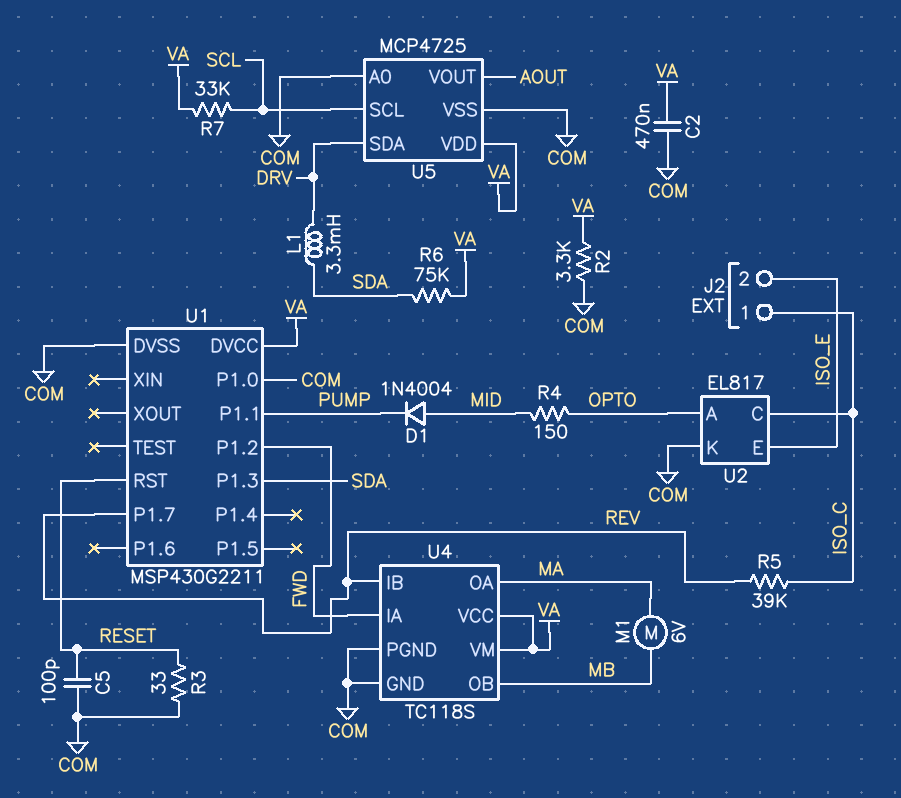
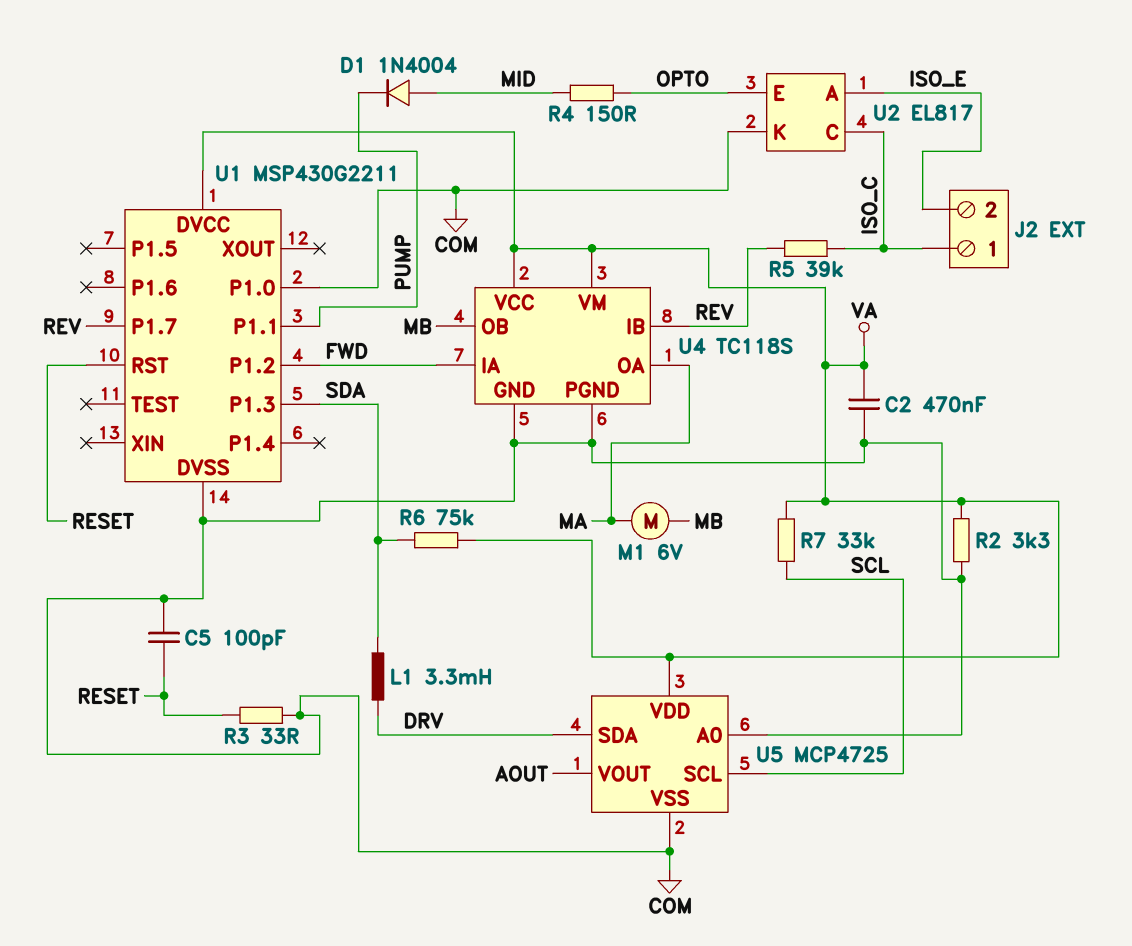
U2 pin A: OPTO -> ISO_E
U2 pin E: ISO_E -> OPTO

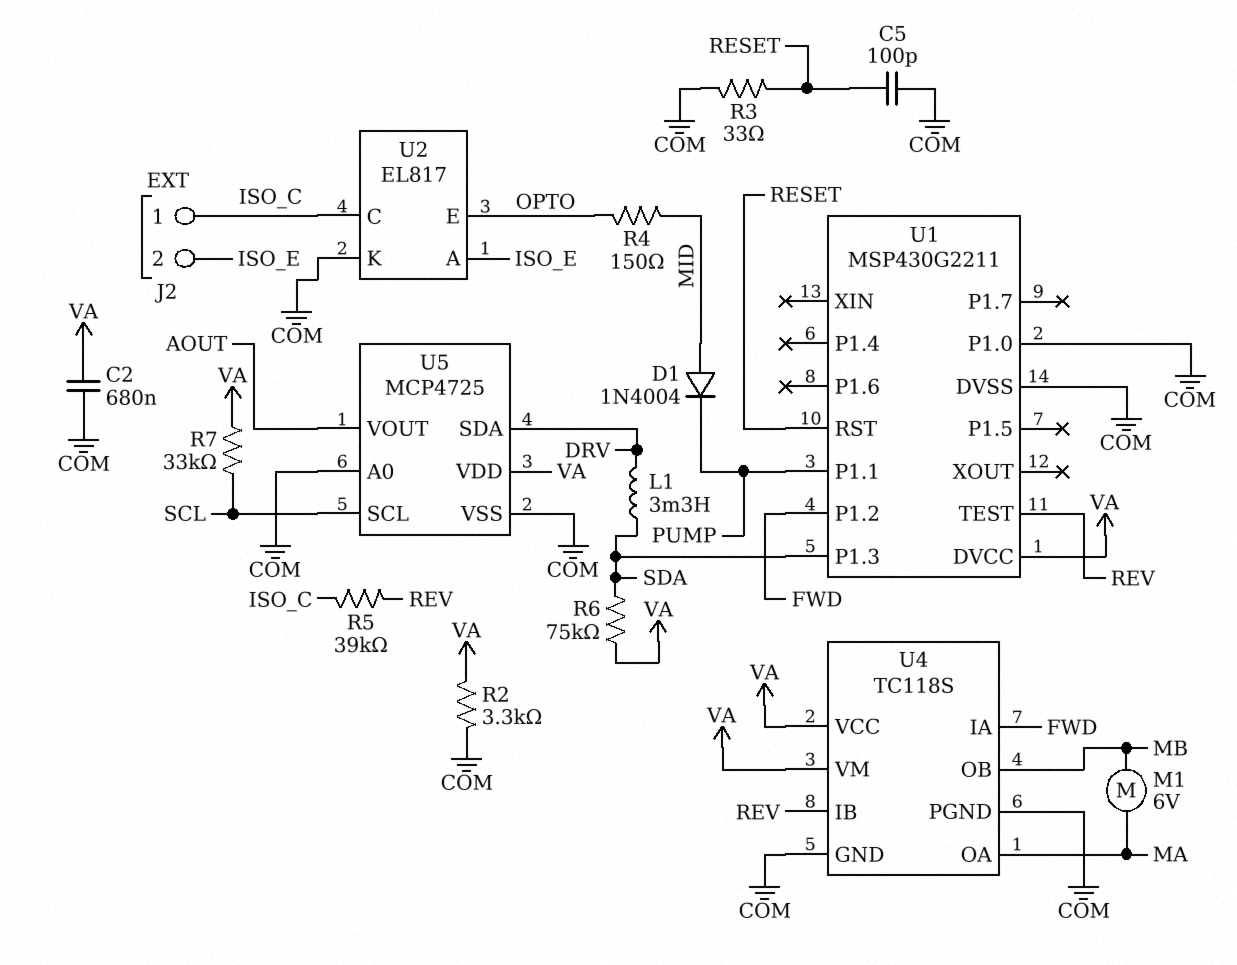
C2: 470nF (COM, VA) -> 680nF (COM, VA)
U1 pin P1.7: REV -> none
U1 pin TEST: none -> REV

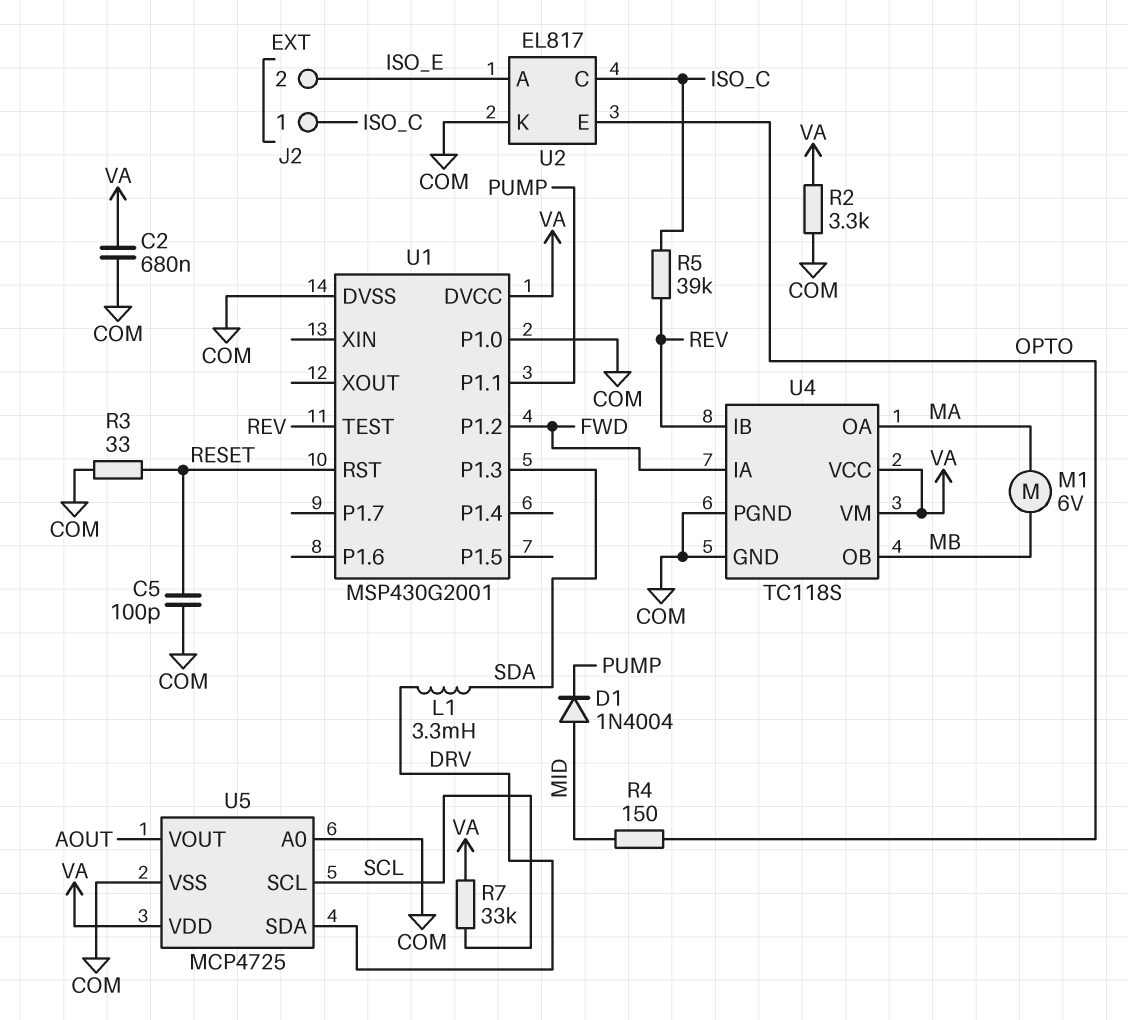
R6: 75k (SDA, VA) -> none
U1: MSP430G2211 -> MSP430G2001

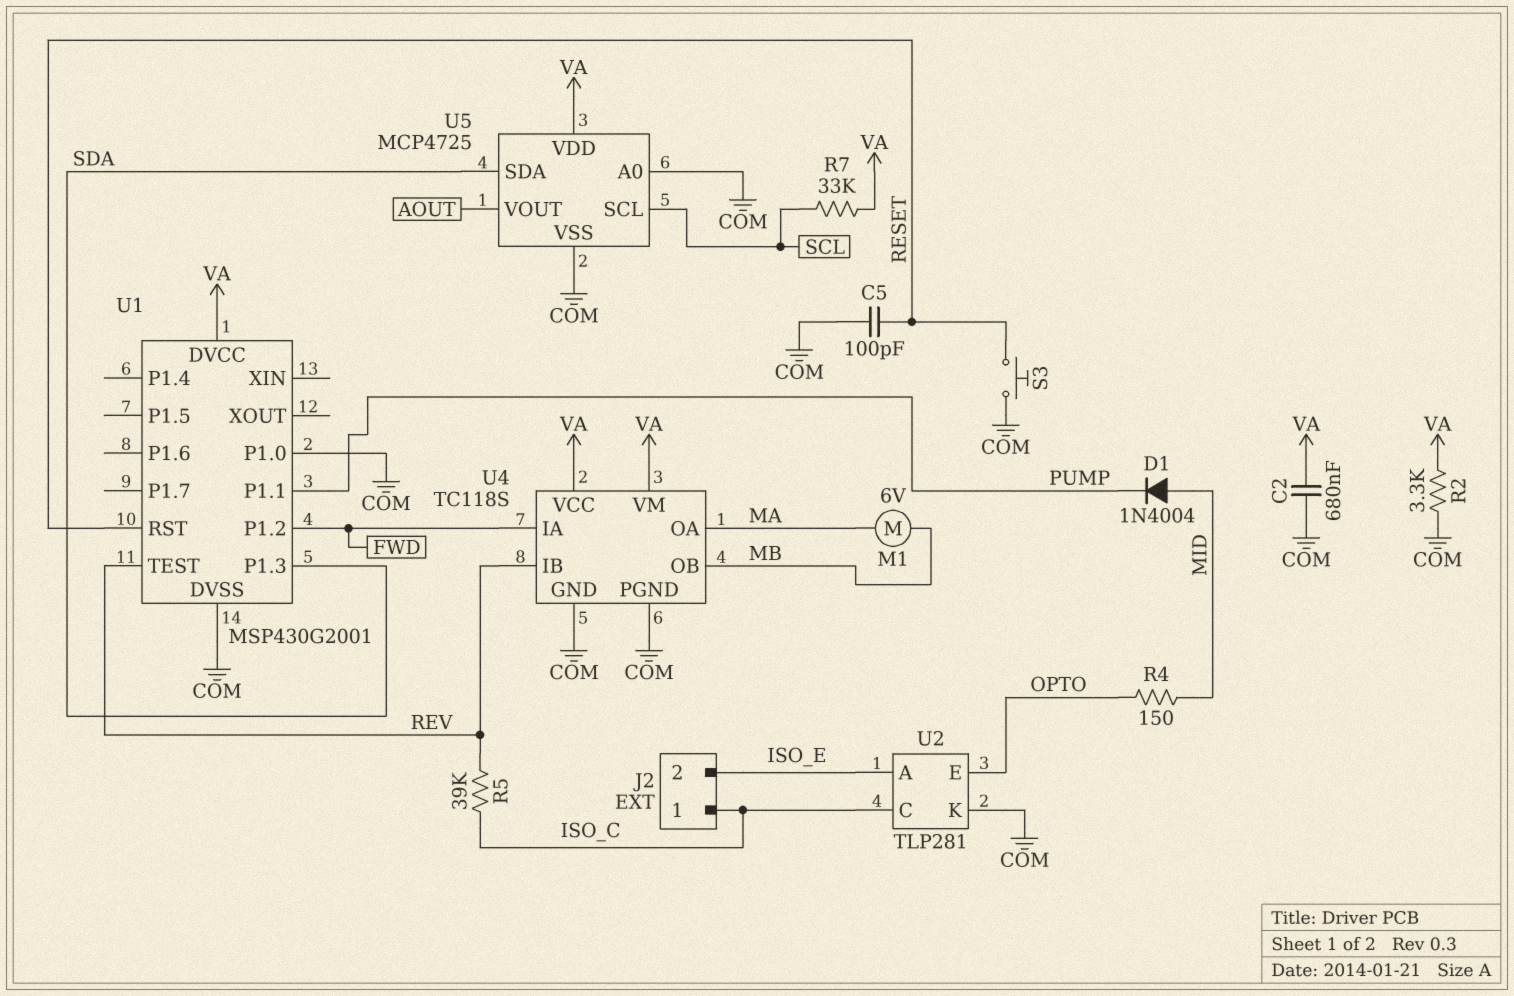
L1: 3.3mH (DRV, SDA) -> none
R3: 33 (COM, RESET) -> none
S3: none -> button (COM, RESET)
U2: EL817 -> TLP281
U5 pin SDA: DRV -> SDA

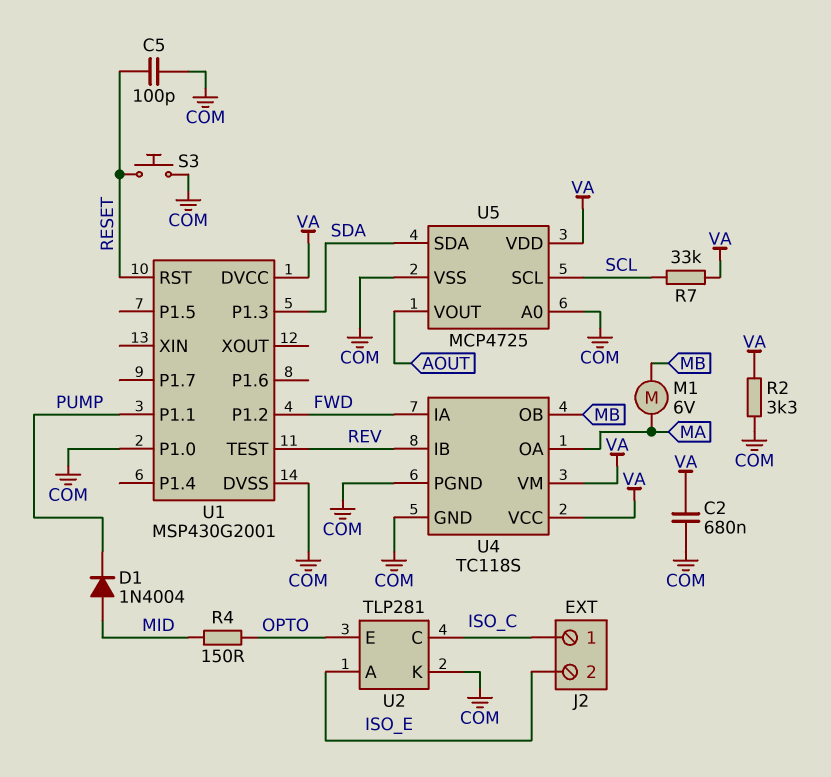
R5: 39k (ISO_C, REV) -> none

